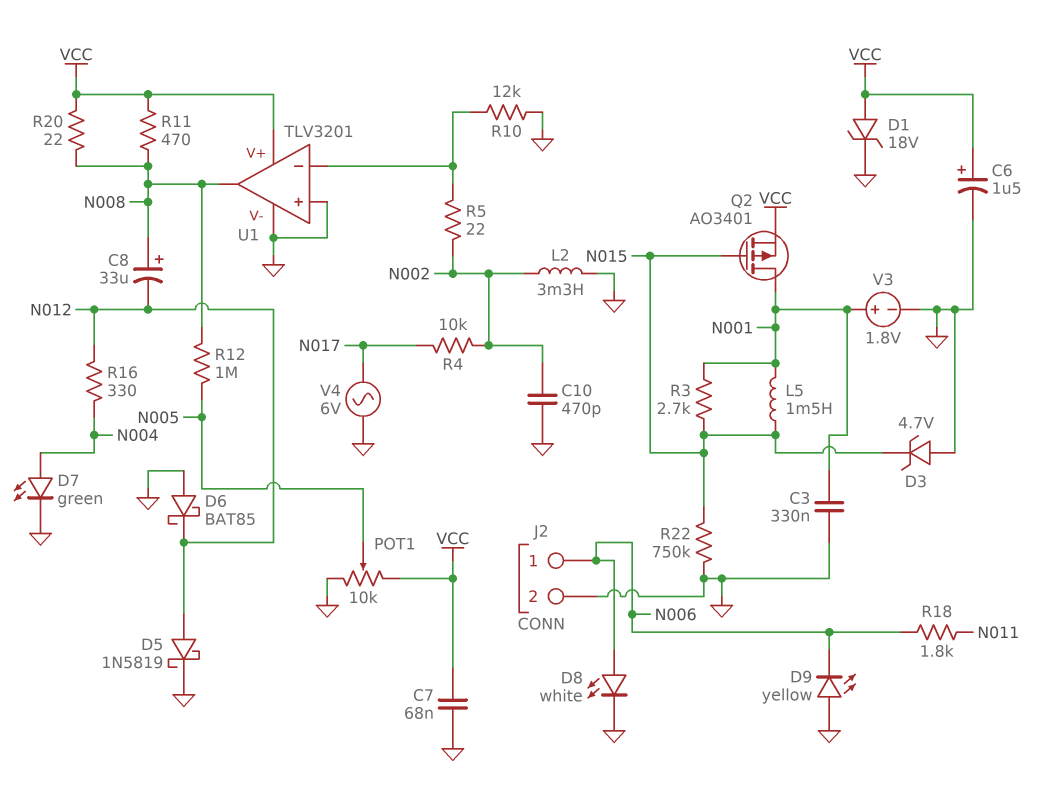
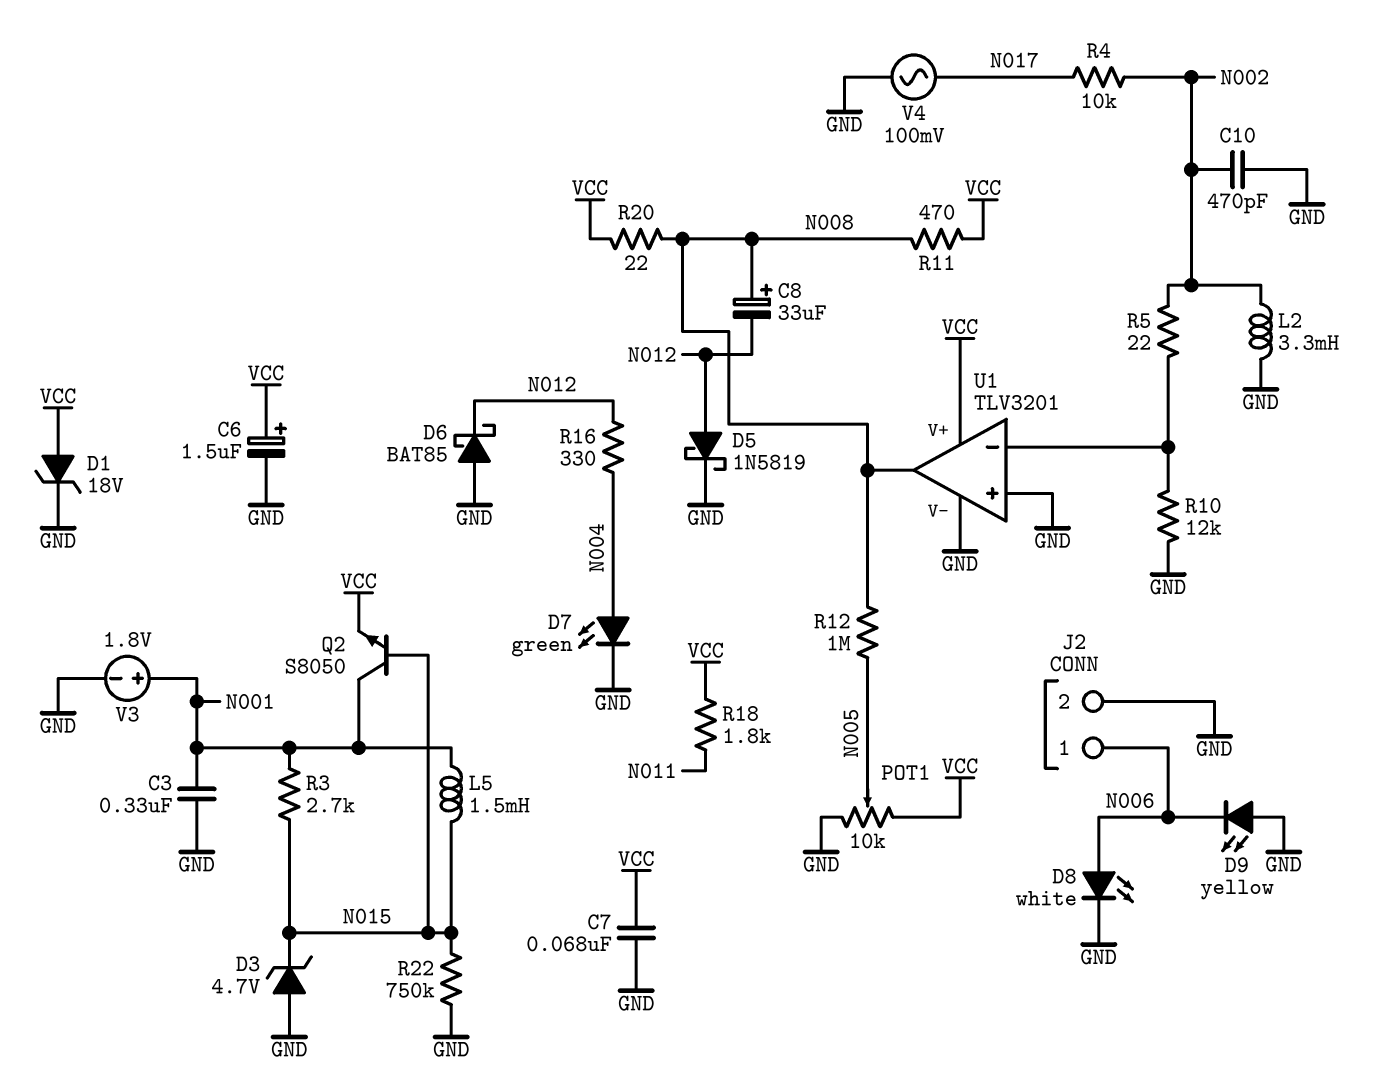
Q2: PMOS AO3401 (G N015, D N001, S VCC) -> NPN S8050 (B N015, C N001, E VCC)
R18: 1.8k (N006, N011) -> 1.8k (N011, VCC)
V4: AC 6V (GND, N017) -> AC 100mV (GND, N017)

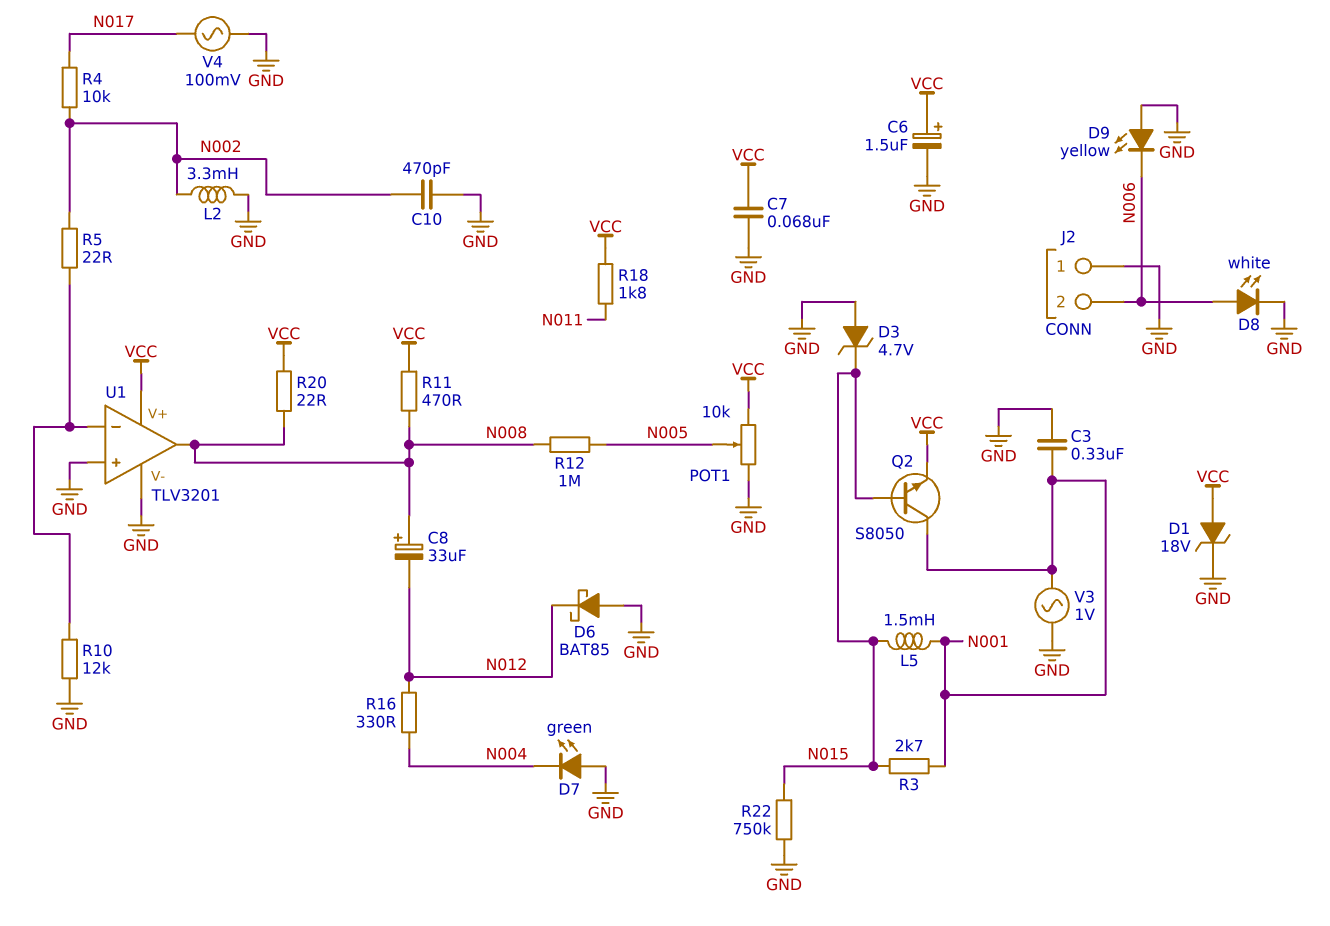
D5: schottky 1N5819 (A N012, K GND) -> none
D7: LED green (A N004, K GND) -> LED green (A GND, K N004)
J2 pin 1: N006 -> GND
J2 pin 2: GND -> N006
V3: 1.8V (plus N001, minus GND) -> AC 1V (GND, N001)

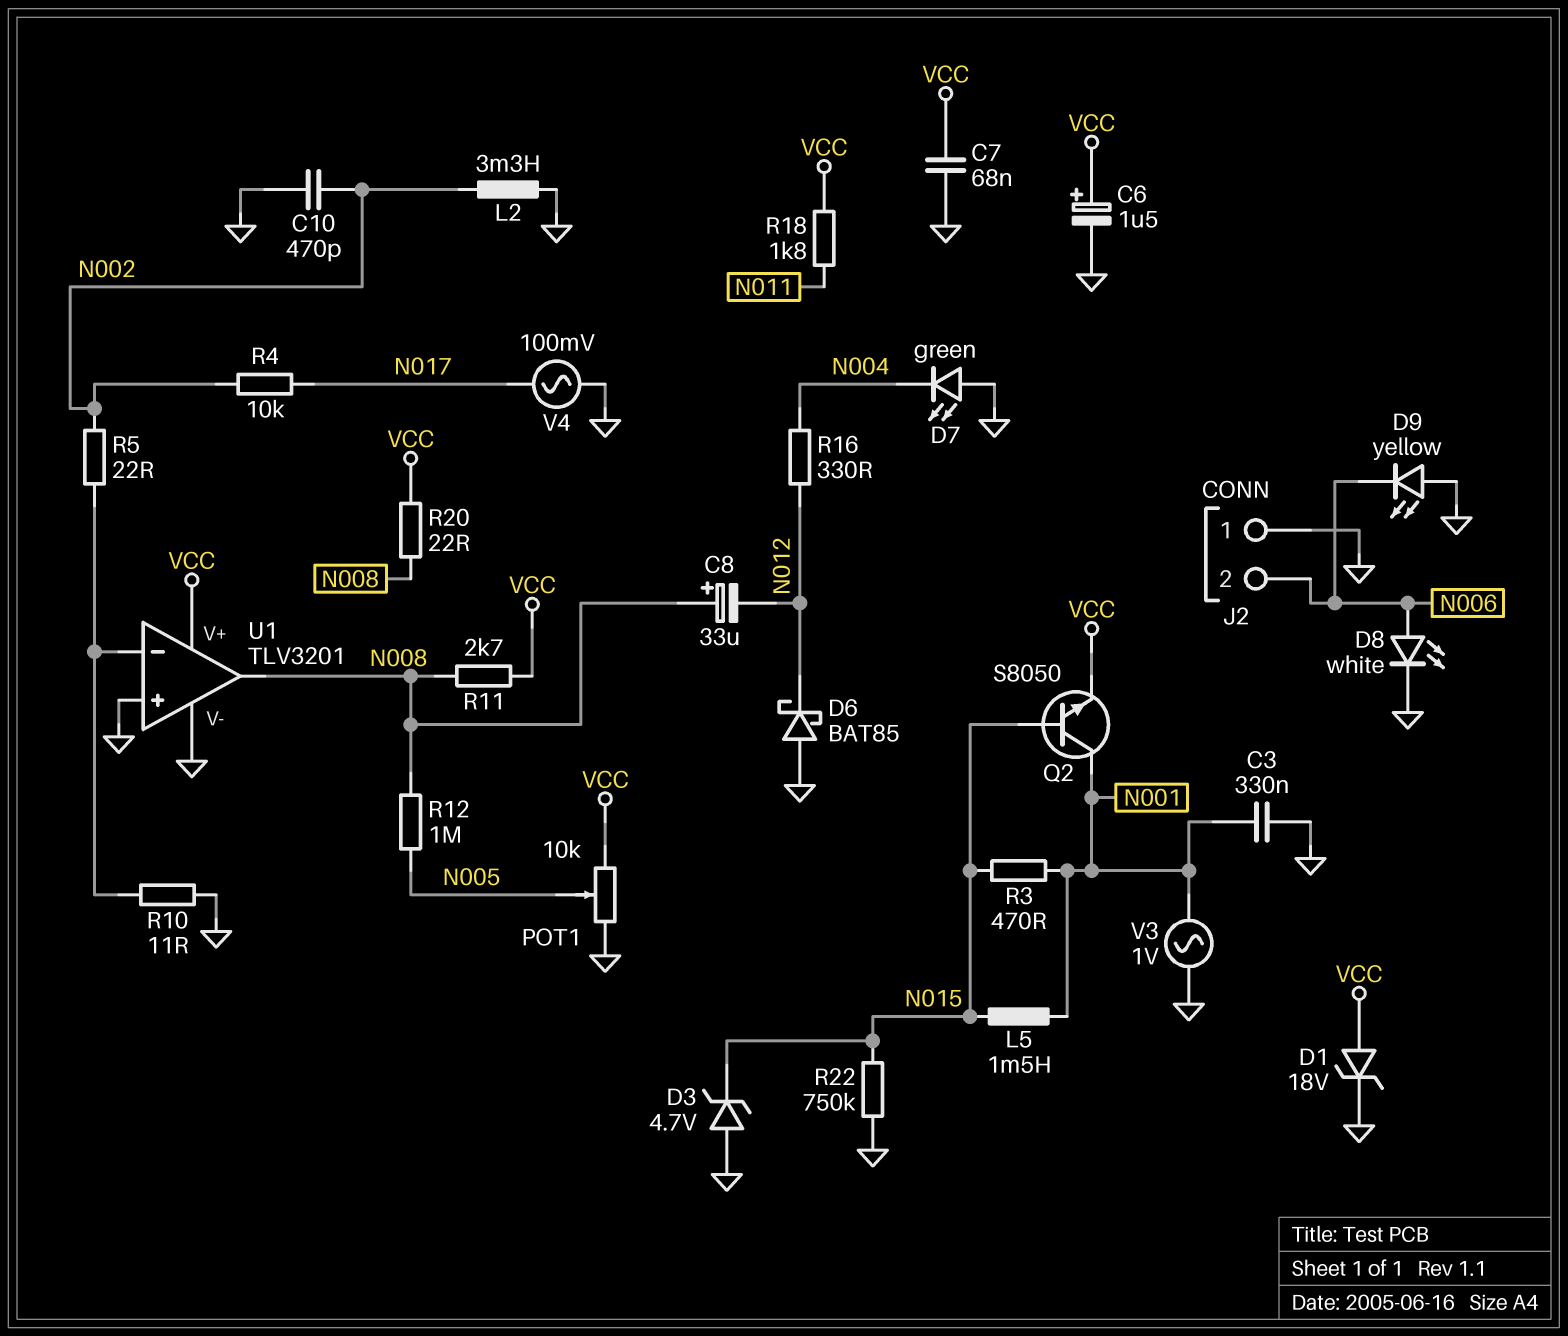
R3: 2.7k (N001, N015) -> 470 (N001, N015)
R10: 12k (GND, U1/in-) -> 11 (GND, U1/in-)
R11: 470 (N008, VCC) -> 2.7k (N008, VCC)

